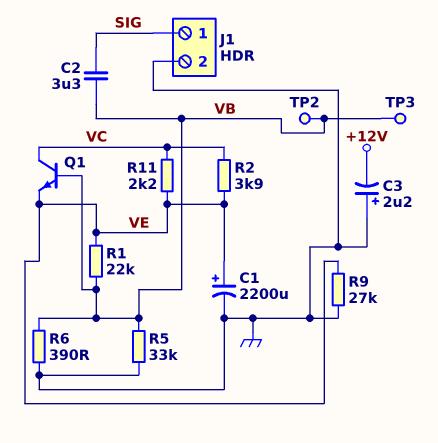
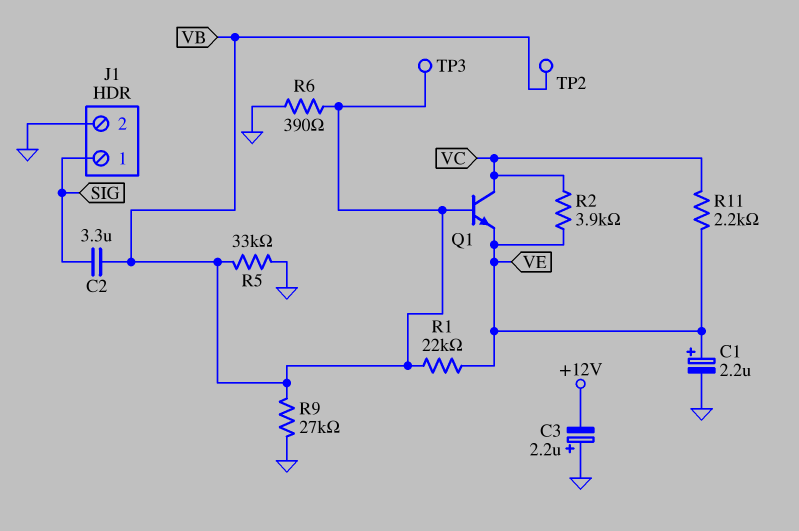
C1: 2200uF (plus VE, minus GND) -> 2.2uF (plus VE, minus GND)
R9: 27k (GND, VE) -> 27k (GND, VB)

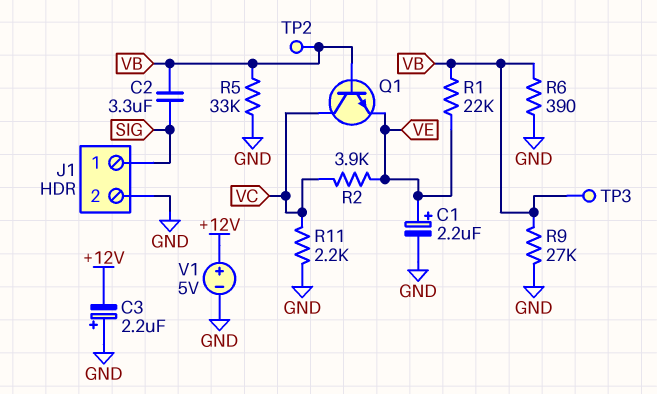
R11: 2.2k (VC, VE) -> 2.2k (GND, VC)
V1: none -> 5V (plus +12V, minus GND)

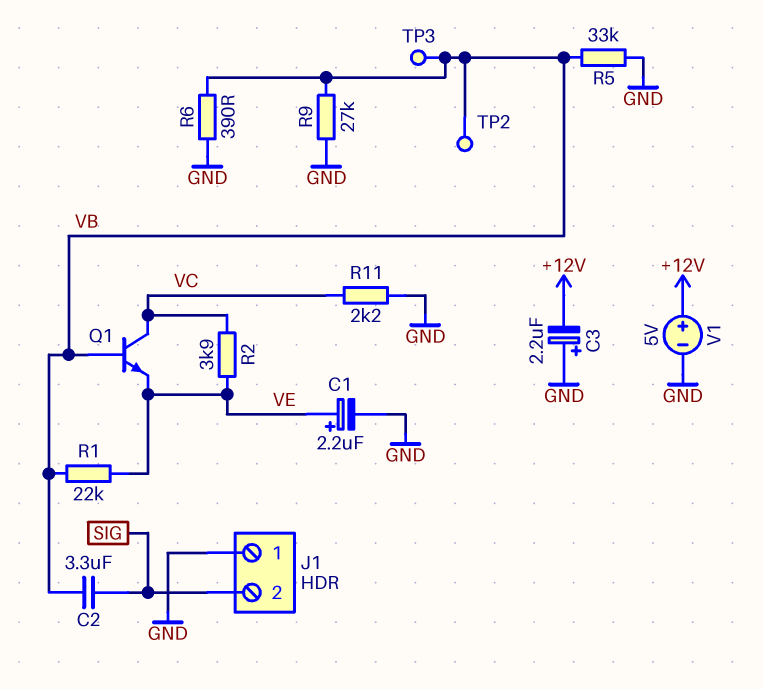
J1 pin 1: SIG -> GND
J1 pin 2: GND -> SIG

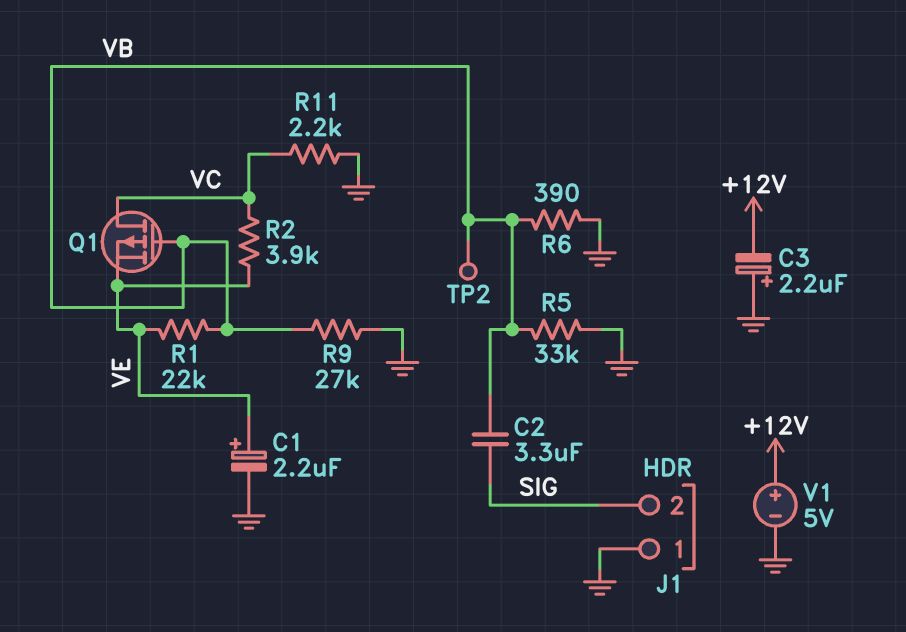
Q1: NPN (B VB, C VC, E VE) -> PMOS (G VB, D VC, S VE)
TP3: test point (VB) -> none

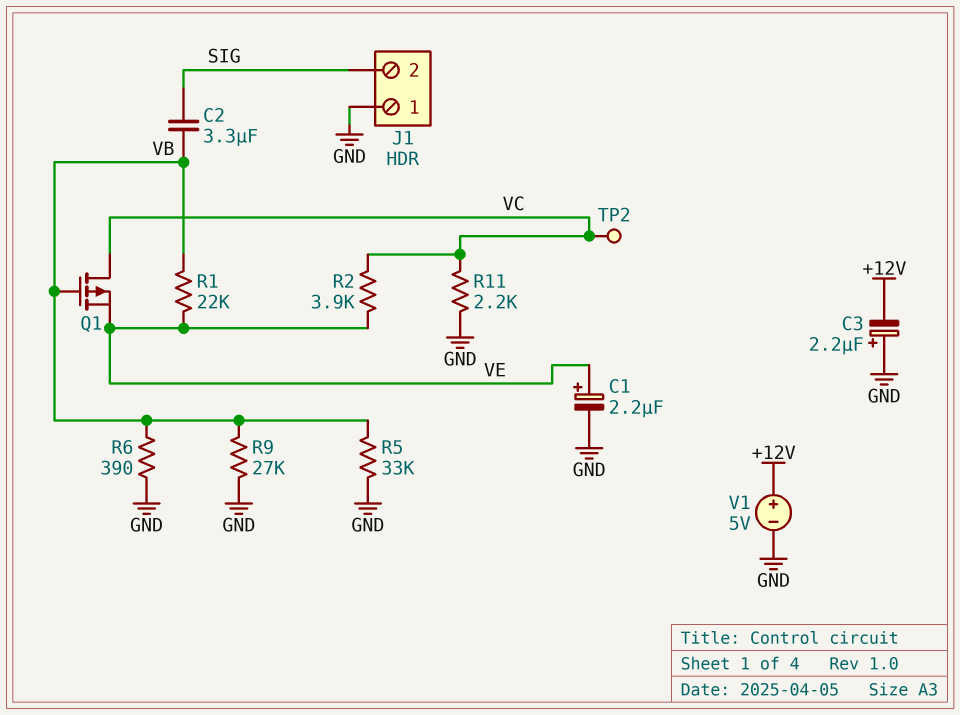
TP2: test point (VB) -> test point (VC)

